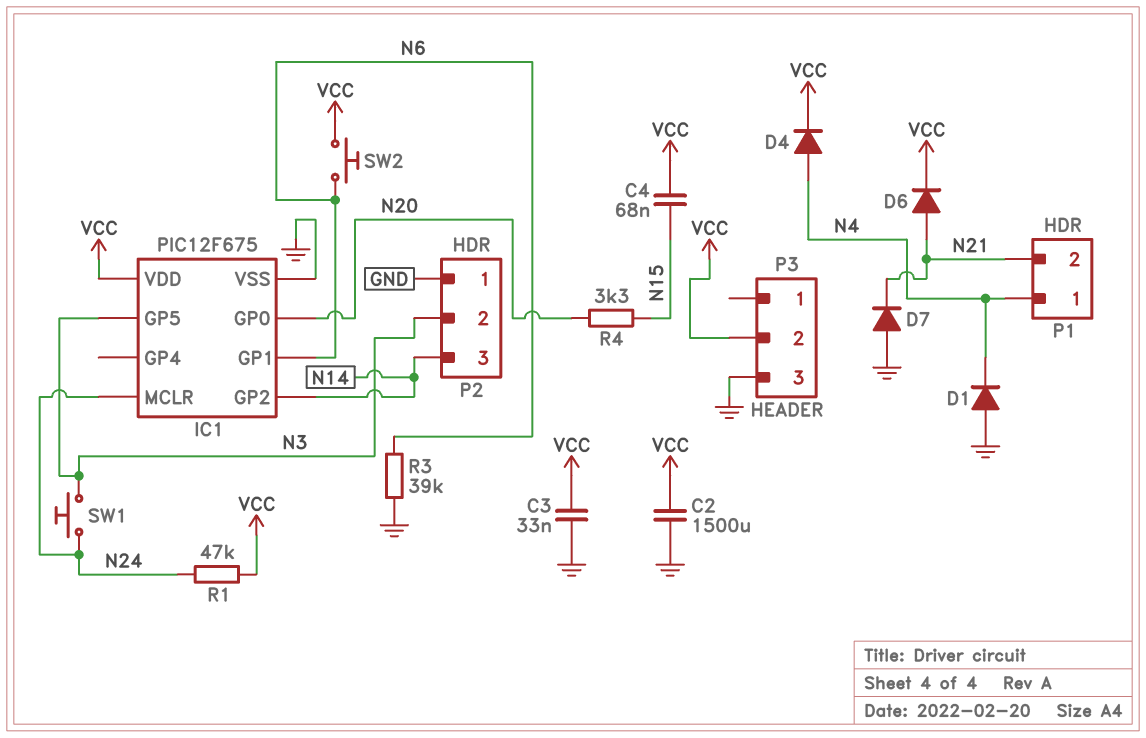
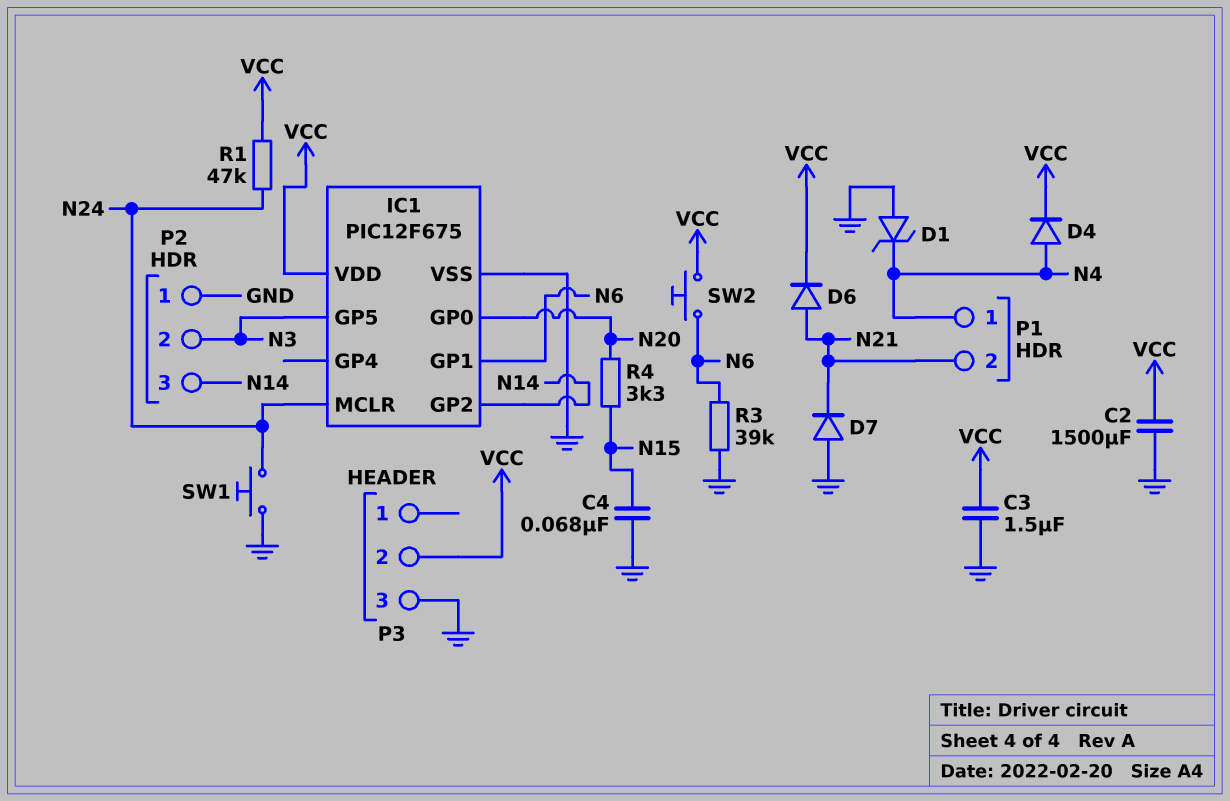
C3: 33nF (GND, VCC) -> 1.5uF (GND, VCC)
C4: 68nF (N15, VCC) -> 68nF (GND, N15)
D1: diode (A GND, K N4) -> zener (A GND, K N4)
SW1: button (N3, N24) -> button (GND, N24)

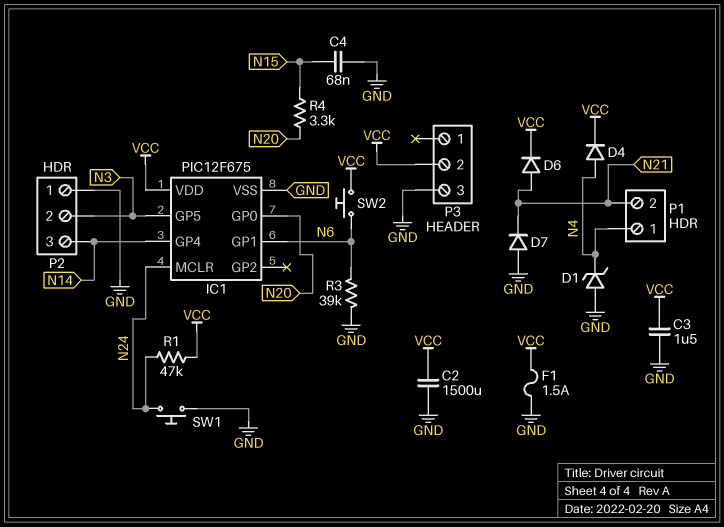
F1: none -> 1.5A (GND, VCC)
IC1 pin GP2: N14 -> none
IC1 pin GP4: none -> N14

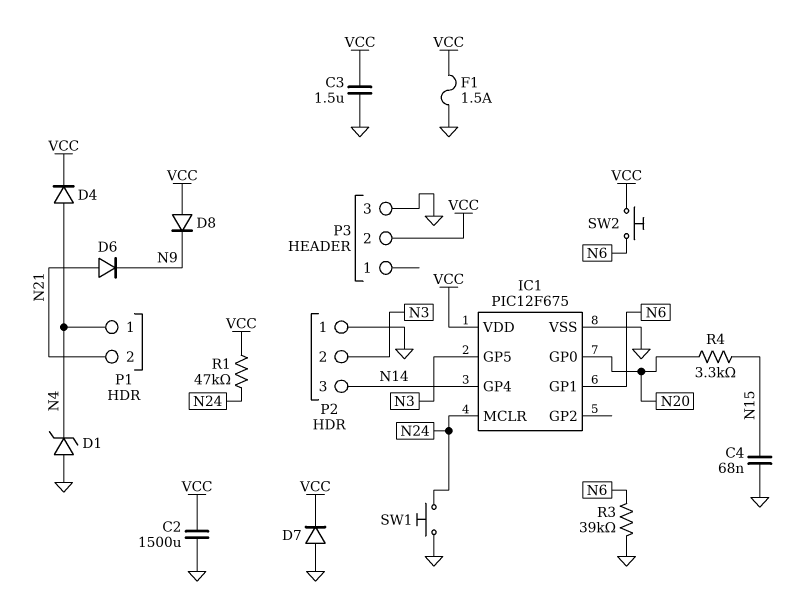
D6: diode (A N21, K VCC) -> diode (A N21, K N9)
D7: diode (A GND, K N21) -> diode (A GND, K VCC)
D8: none -> diode (A VCC, K N9)

